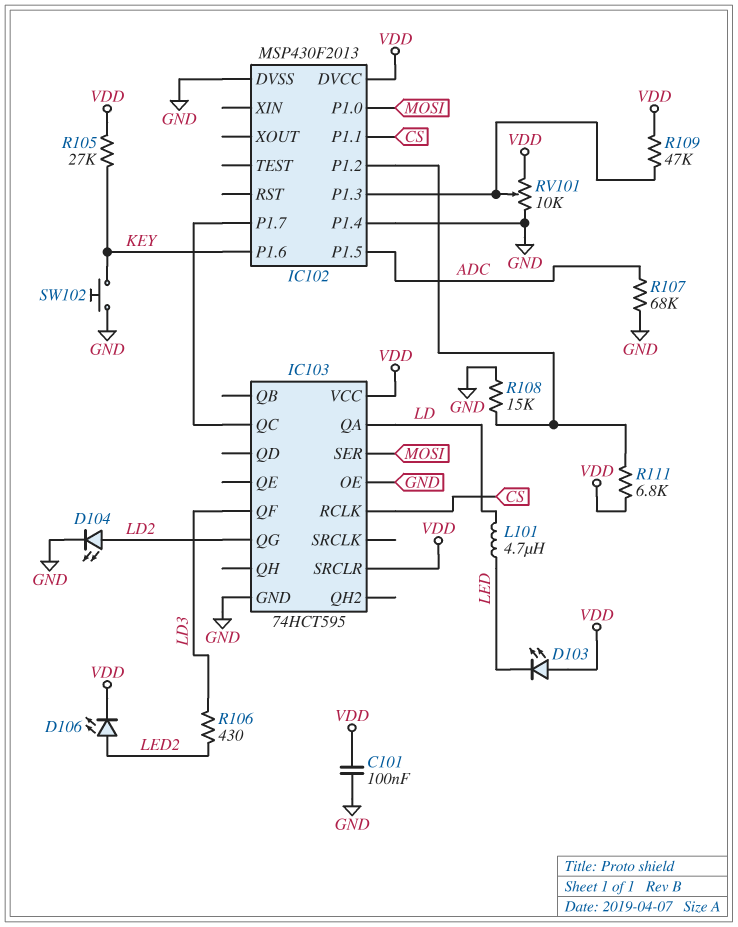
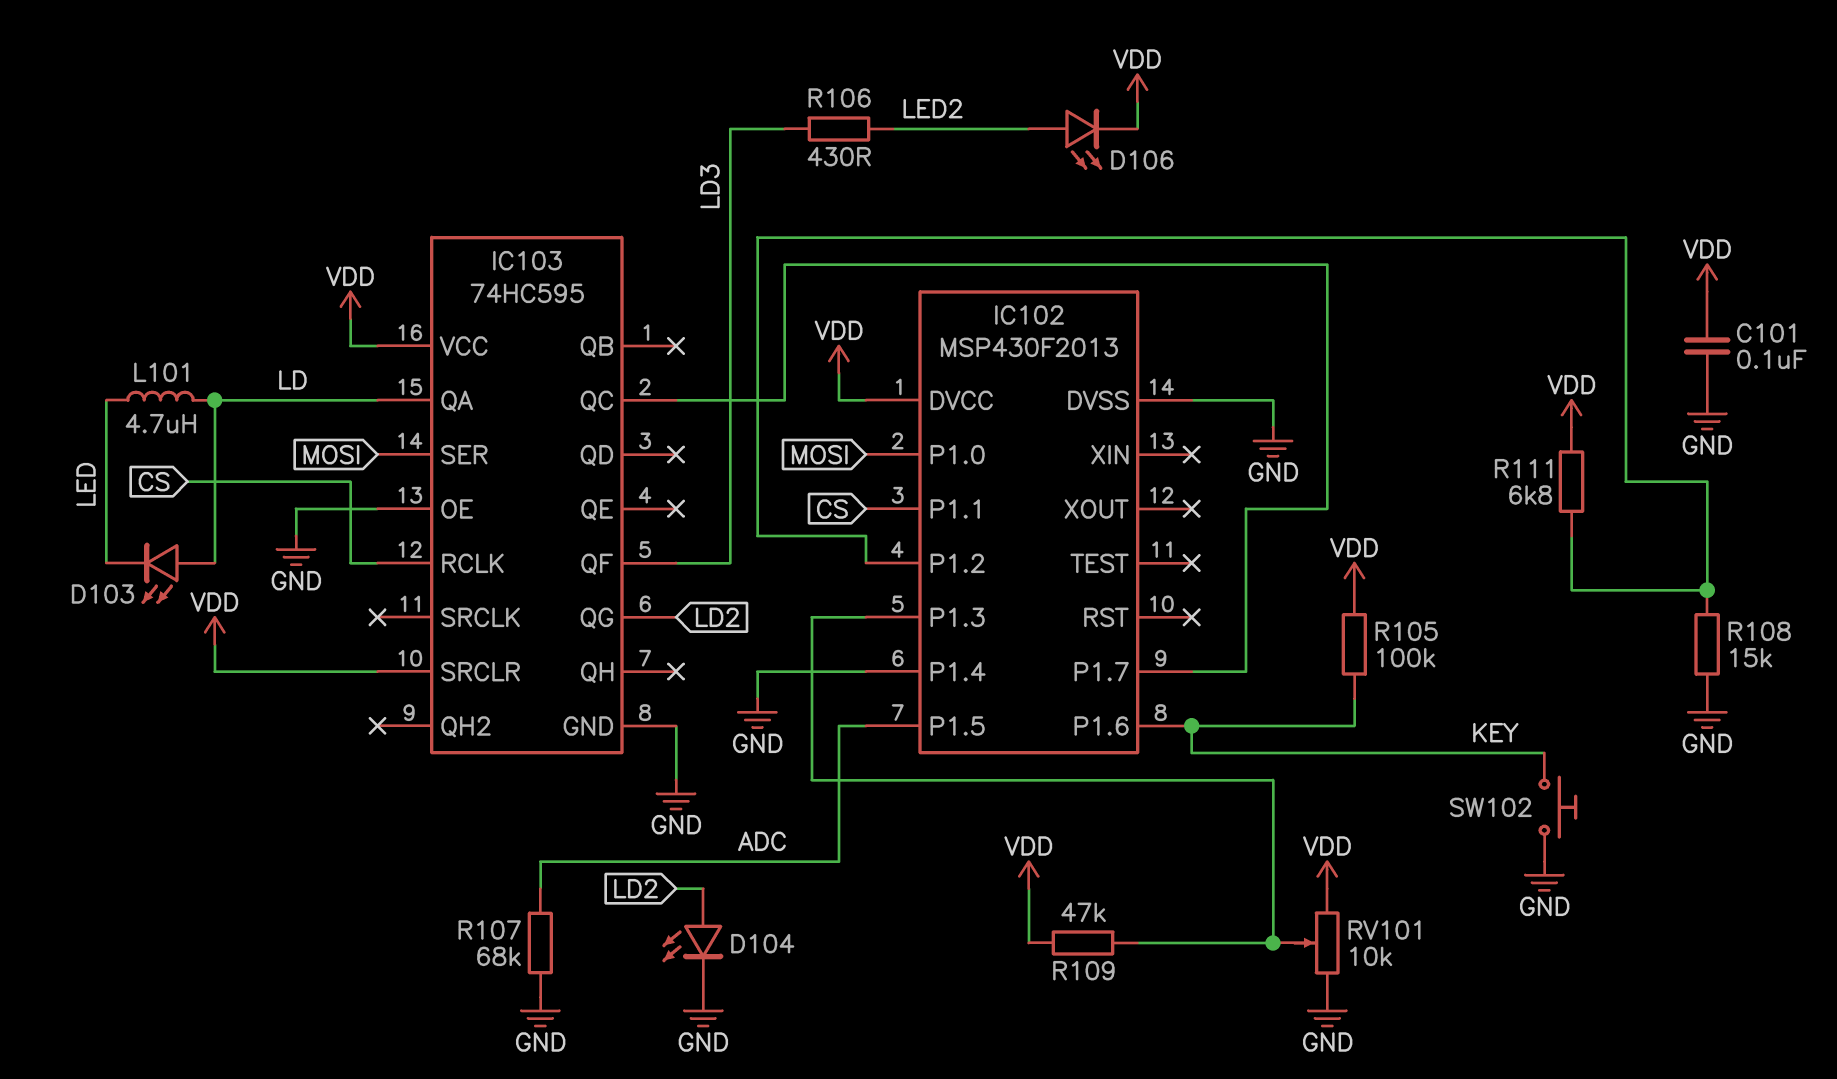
D103: LED (A VDD, K LED) -> LED (A LD, K LED)
IC103: 74HCT595 -> 74HC595
R105: 27k (KEY, VDD) -> 100k (KEY, VDD)

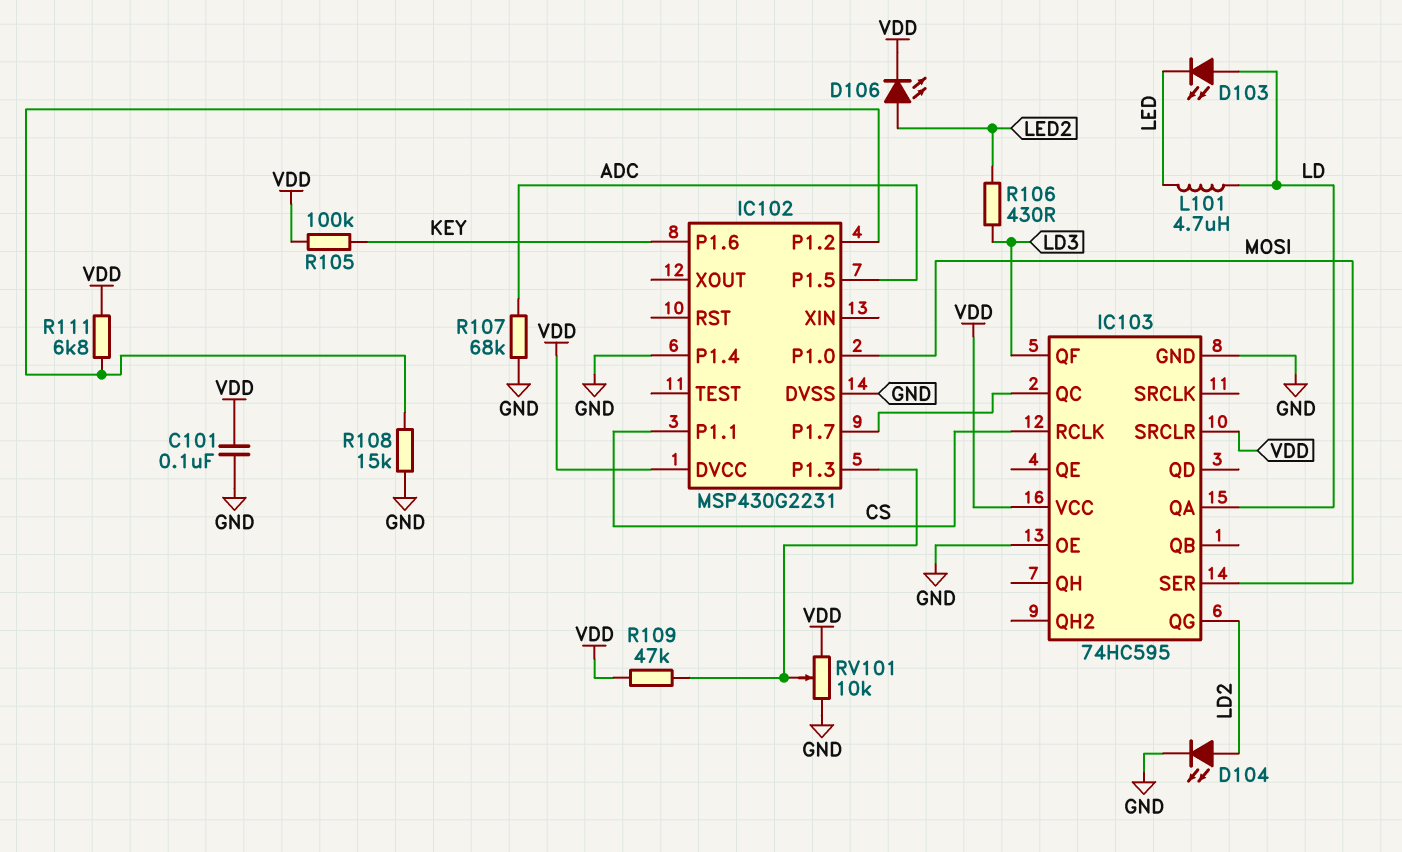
IC102: MSP430F2013 -> MSP430G2231
SW102: button (GND, KEY) -> none

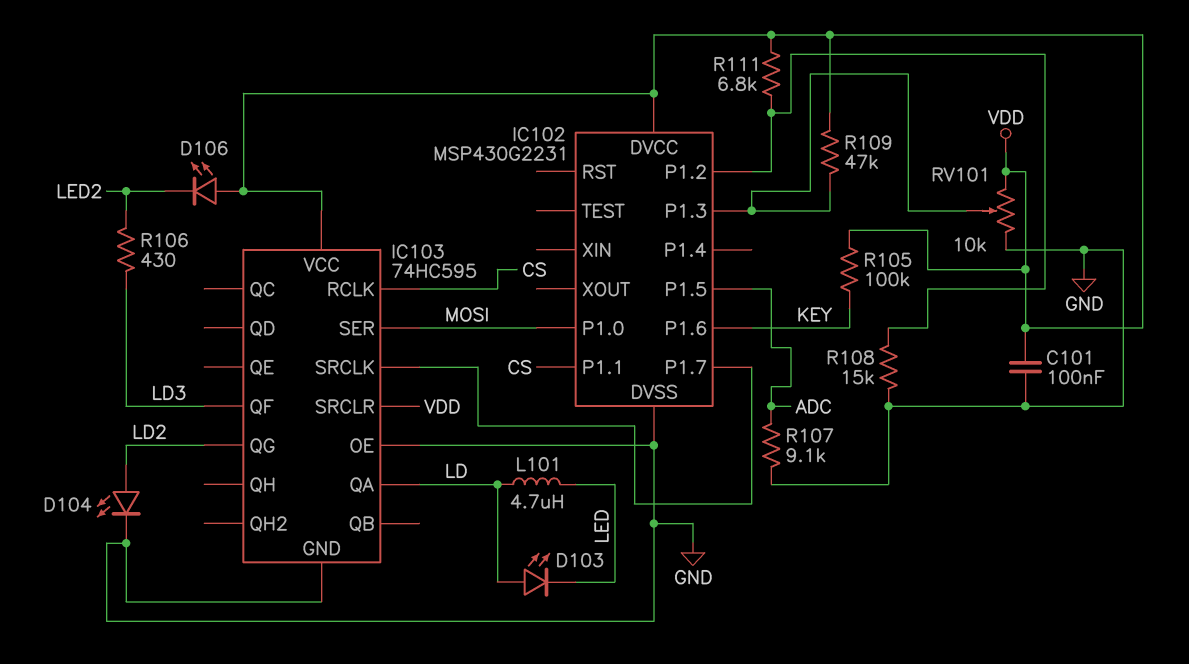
D106: LED (A LED2, K VDD) -> LED (A VDD, K LED2)
IC102 pin P1.4: GND -> none
IC103 pin QC: IC102/P1.7 -> none
IC103 pin SRCLK: none -> IC102/P1.7
R107: 68k (ADC, GND) -> 9.1k (ADC, GND)

